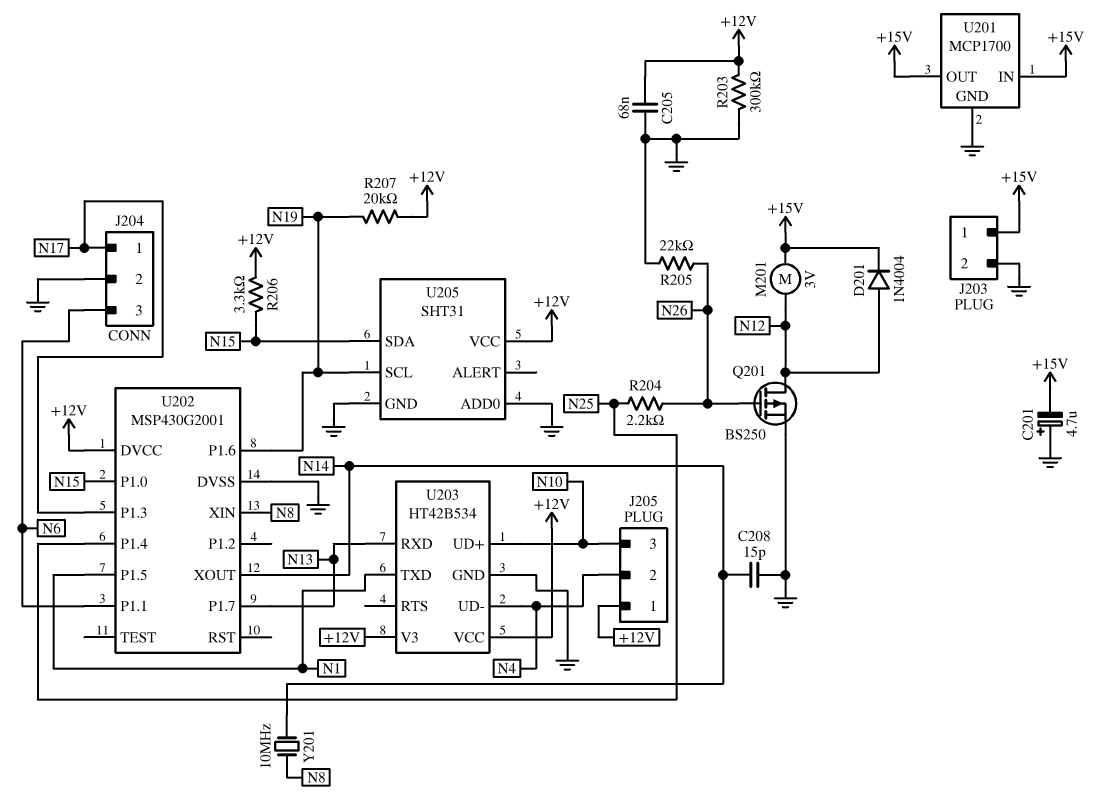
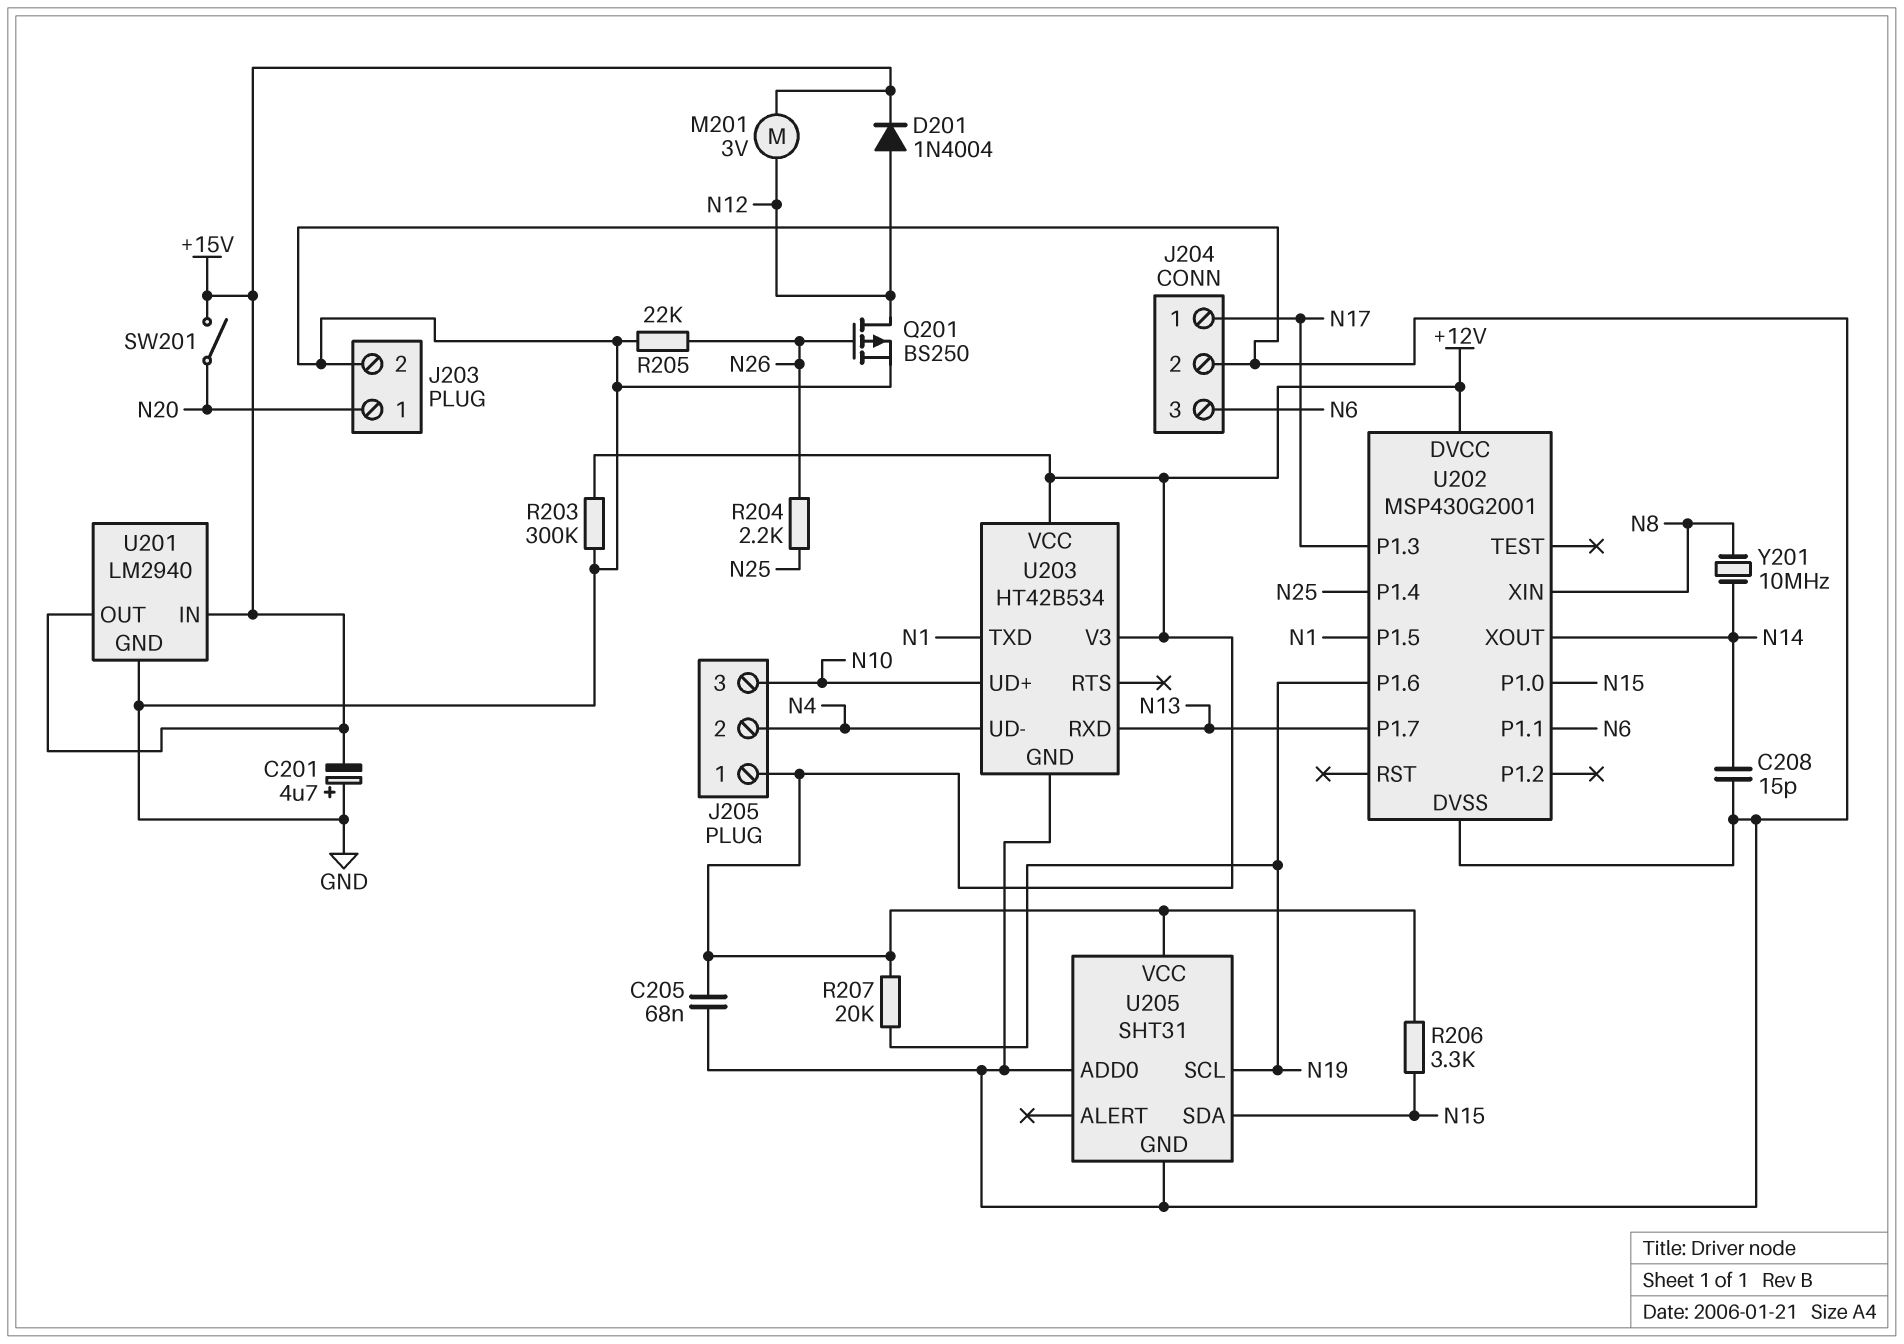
J203 pin 1: +15V -> N20
SW201: none -> switch (+15V, N20)
U201: MCP1700 -> LM2940

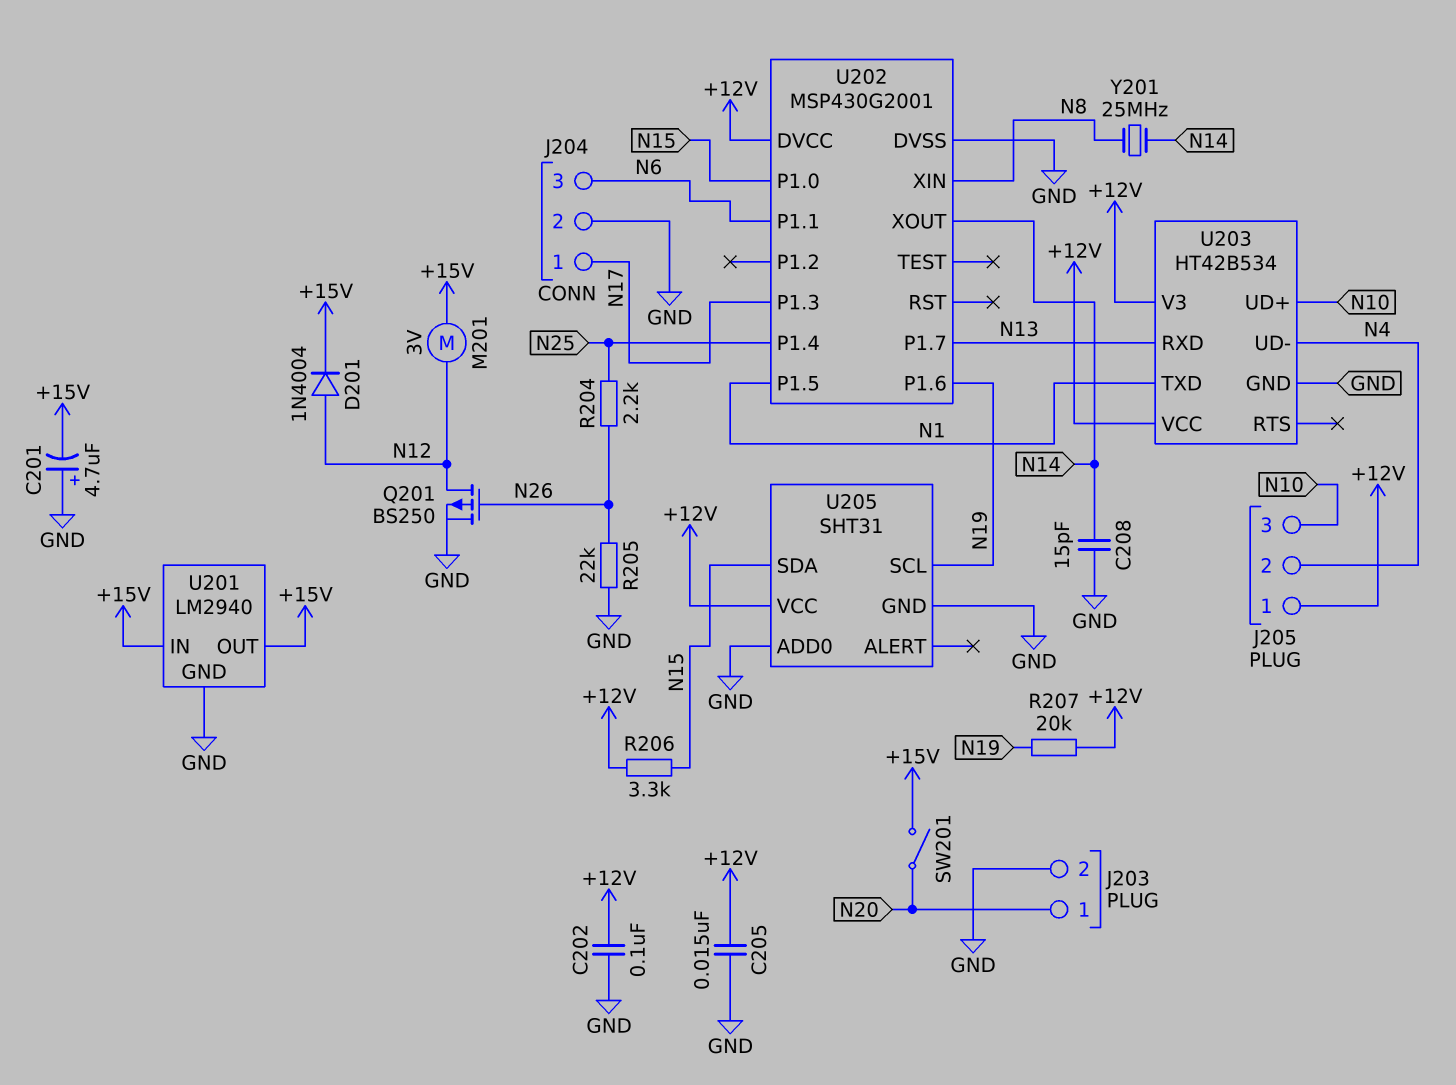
C202: none -> 100nF (+12V, GND)
C205: 68nF (+12V, GND) -> 15nF (+12V, GND)
R203: 300k (+12V, GND) -> none
Y201: 10MHz (N8, N14) -> 25MHz (N8, N14)

